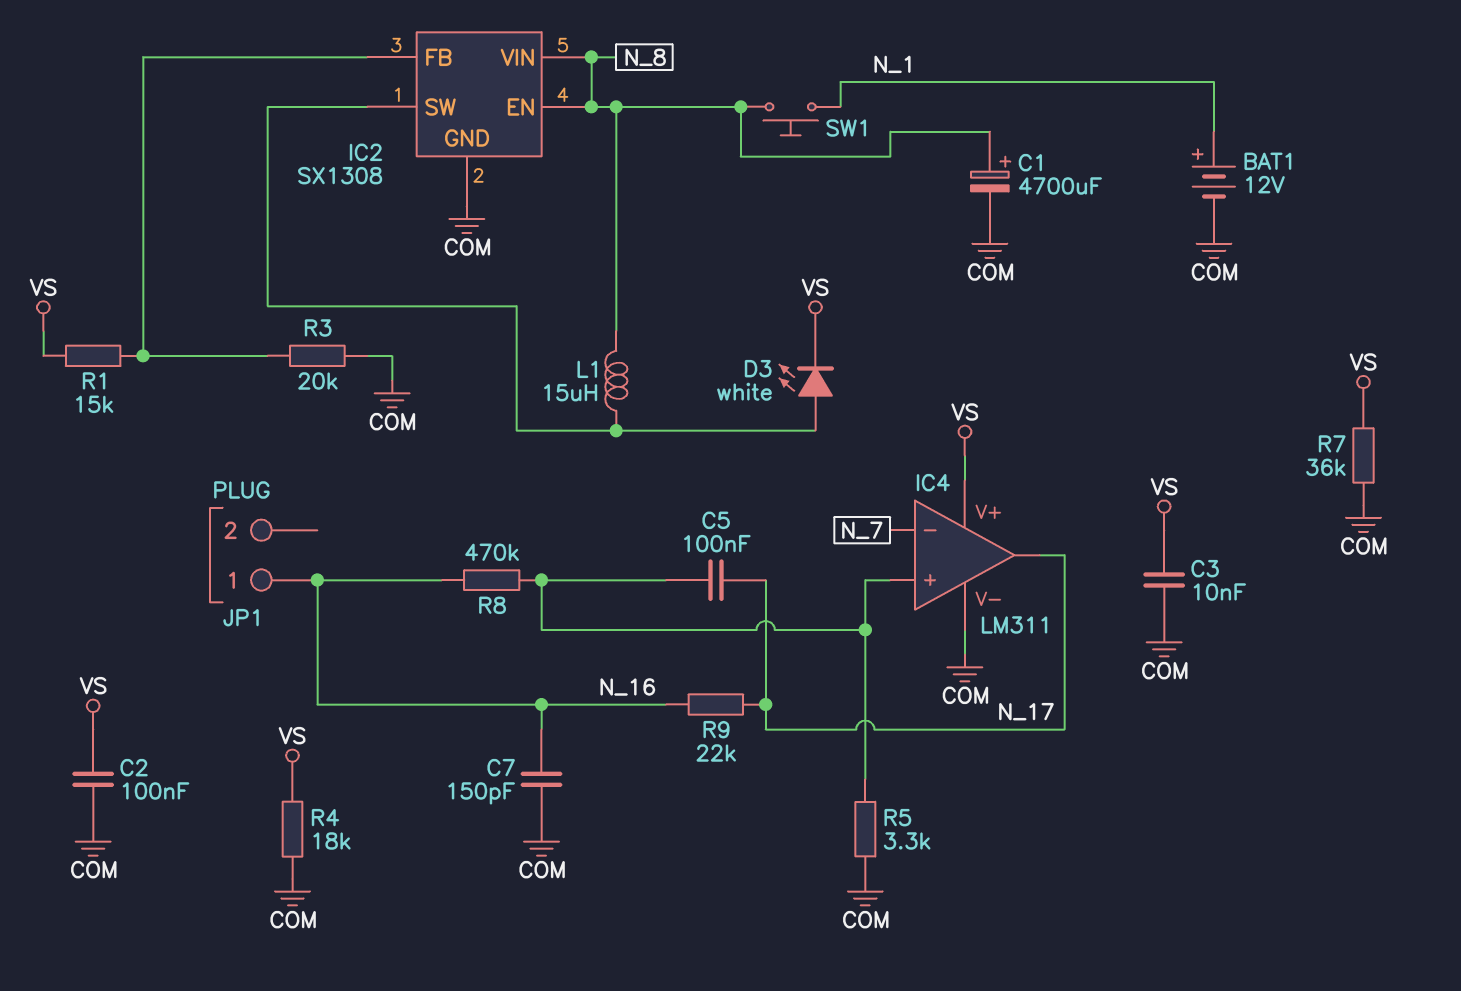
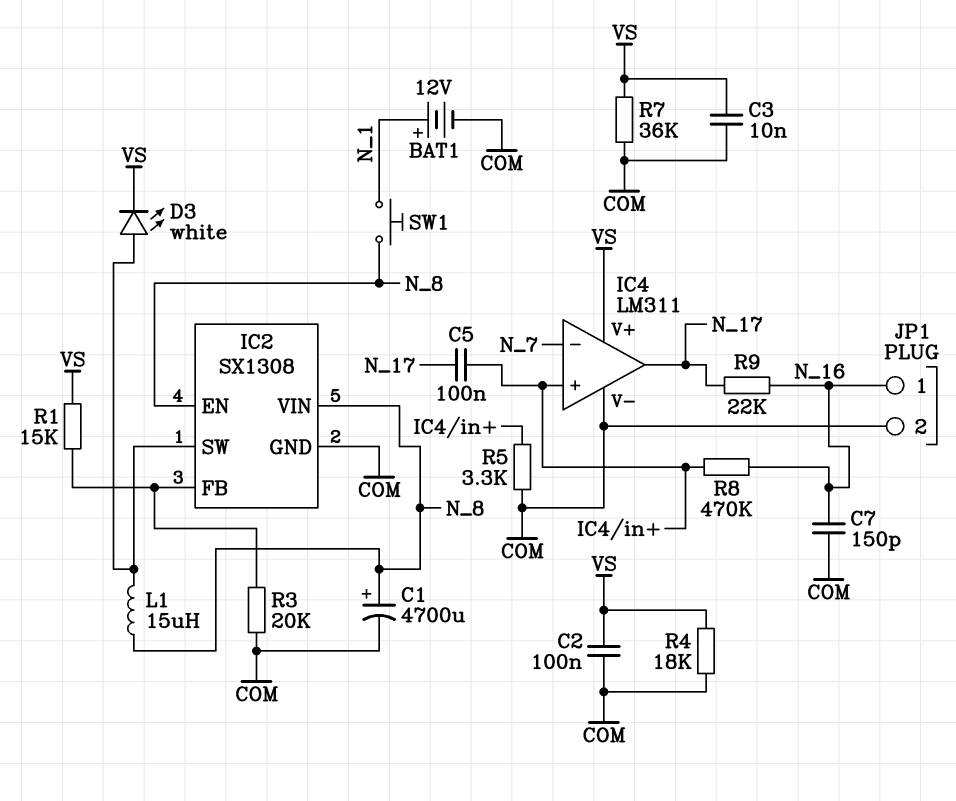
JP1 pin 2: none -> COM

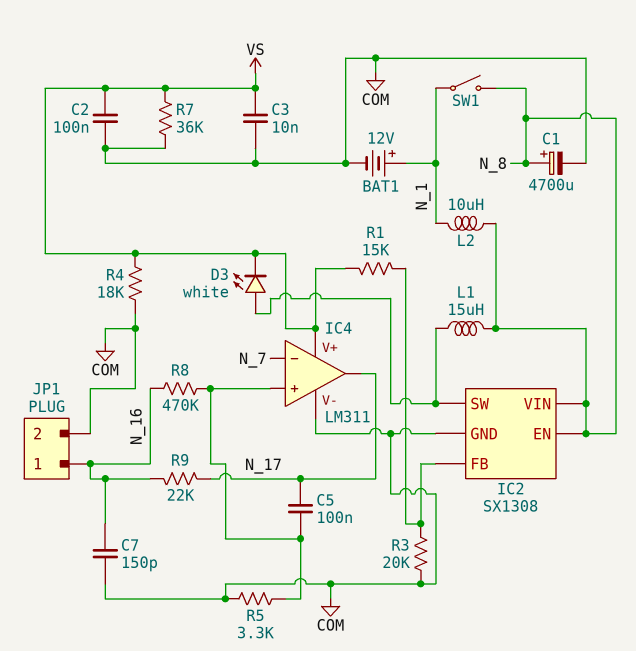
L2: none -> 10uH (N_1, N_8)
SW1: button (N_1, N_8) -> switch (N_1, N_8)

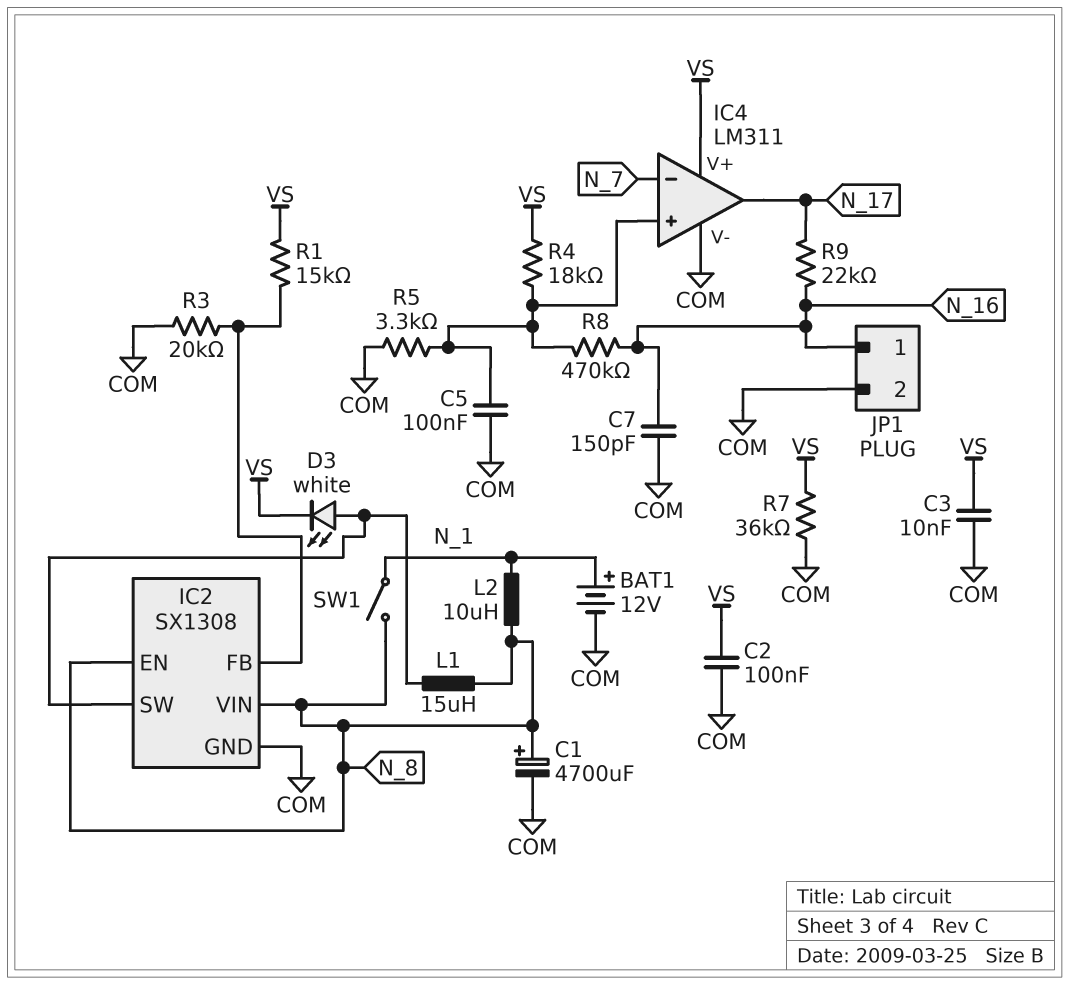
C5: 100nF (IC4/in+, N_17) -> 100nF (COM, IC4/in+)
R4: 18k (COM, VS) -> 18k (IC4/in+, VS)

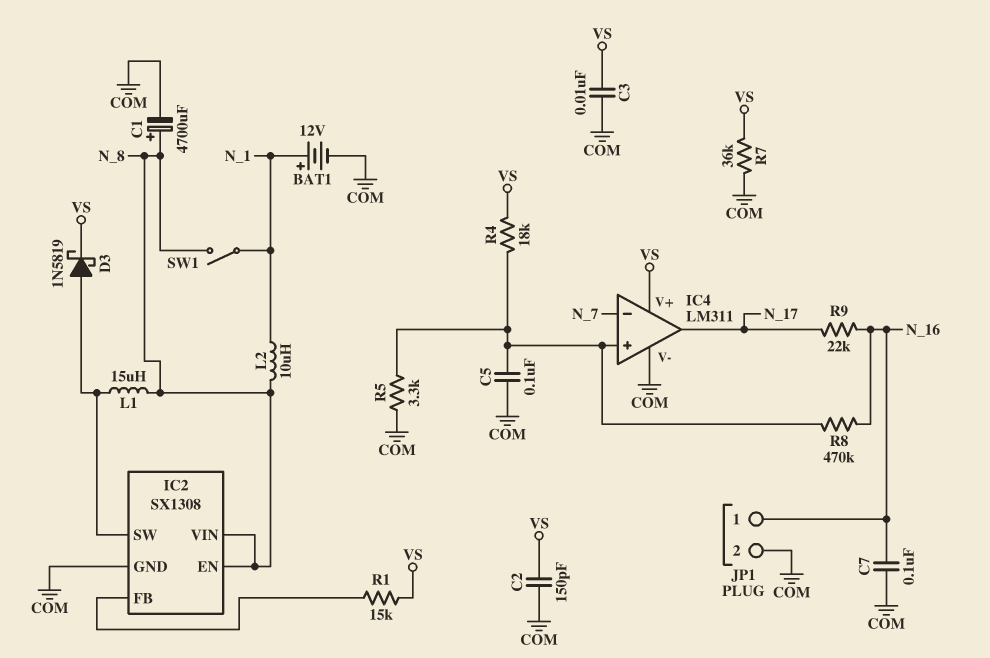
C2: 100nF (COM, VS) -> 150pF (COM, VS)
C7: 150pF (COM, N_16) -> 100nF (COM, N_16)
D3: LED white (A IC2/SW, K VS) -> schottky 1N5819 (A IC2/SW, K VS)
R3: 20k (COM, IC2/FB) -> none

